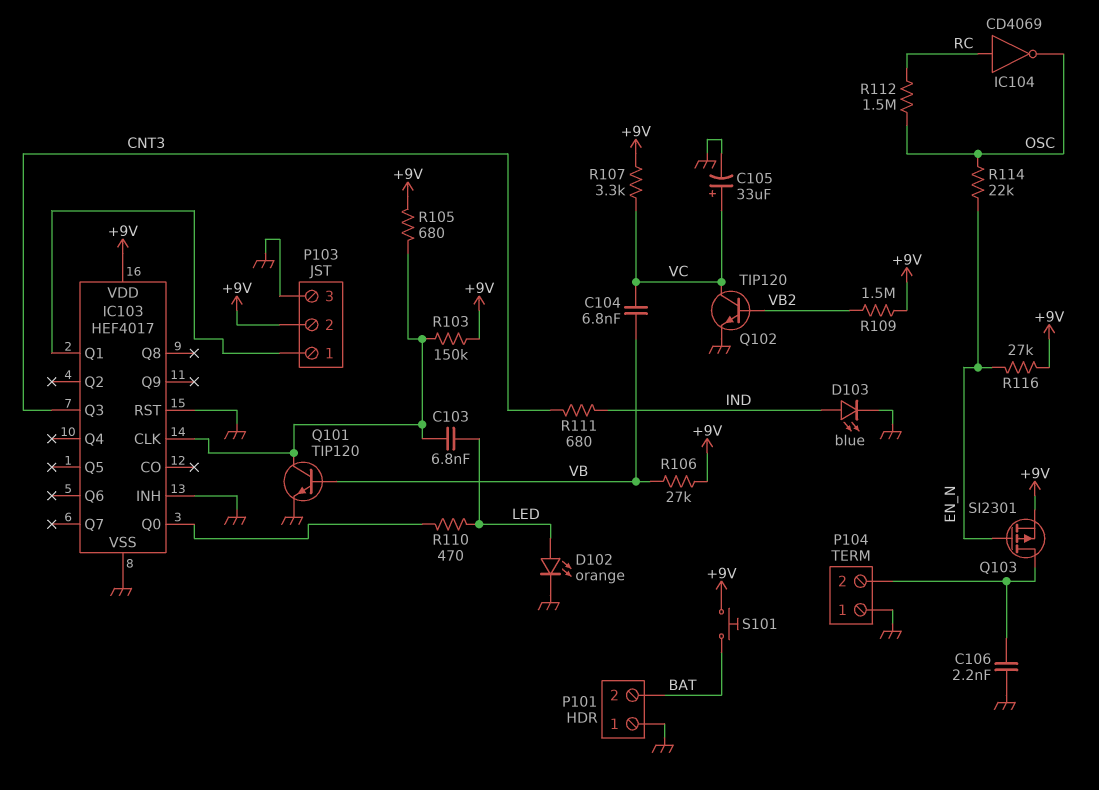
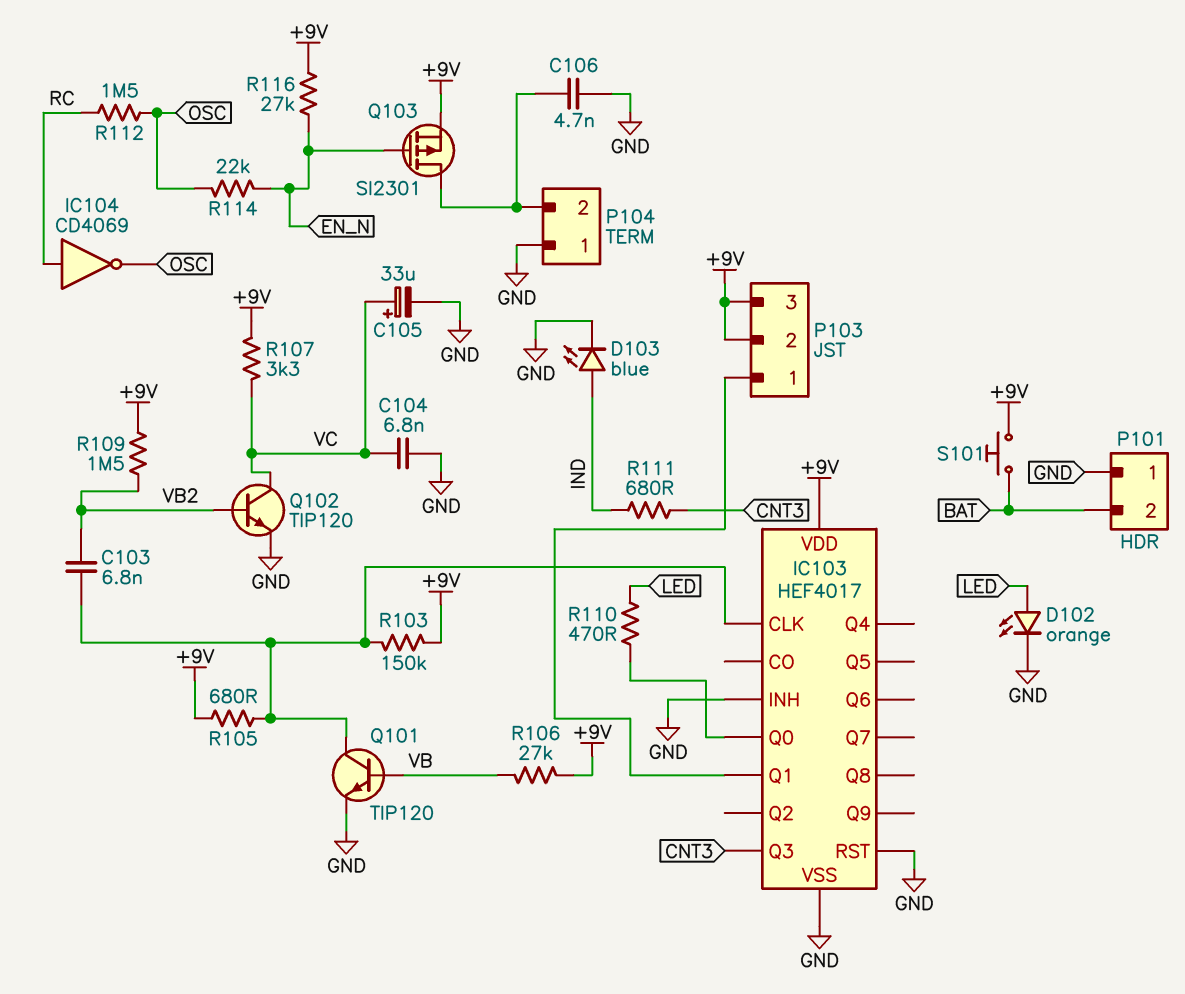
C103: 6.8nF (IC103/CLK, LED) -> 6.8nF (IC103/CLK, VB2)
C104: 6.8nF (VB, VC) -> 6.8nF (GND, VC)
C106: 2.2nF (GND, P104/2) -> 4.7nF (GND, P104/2)
P103 pin 3: GND -> +9V

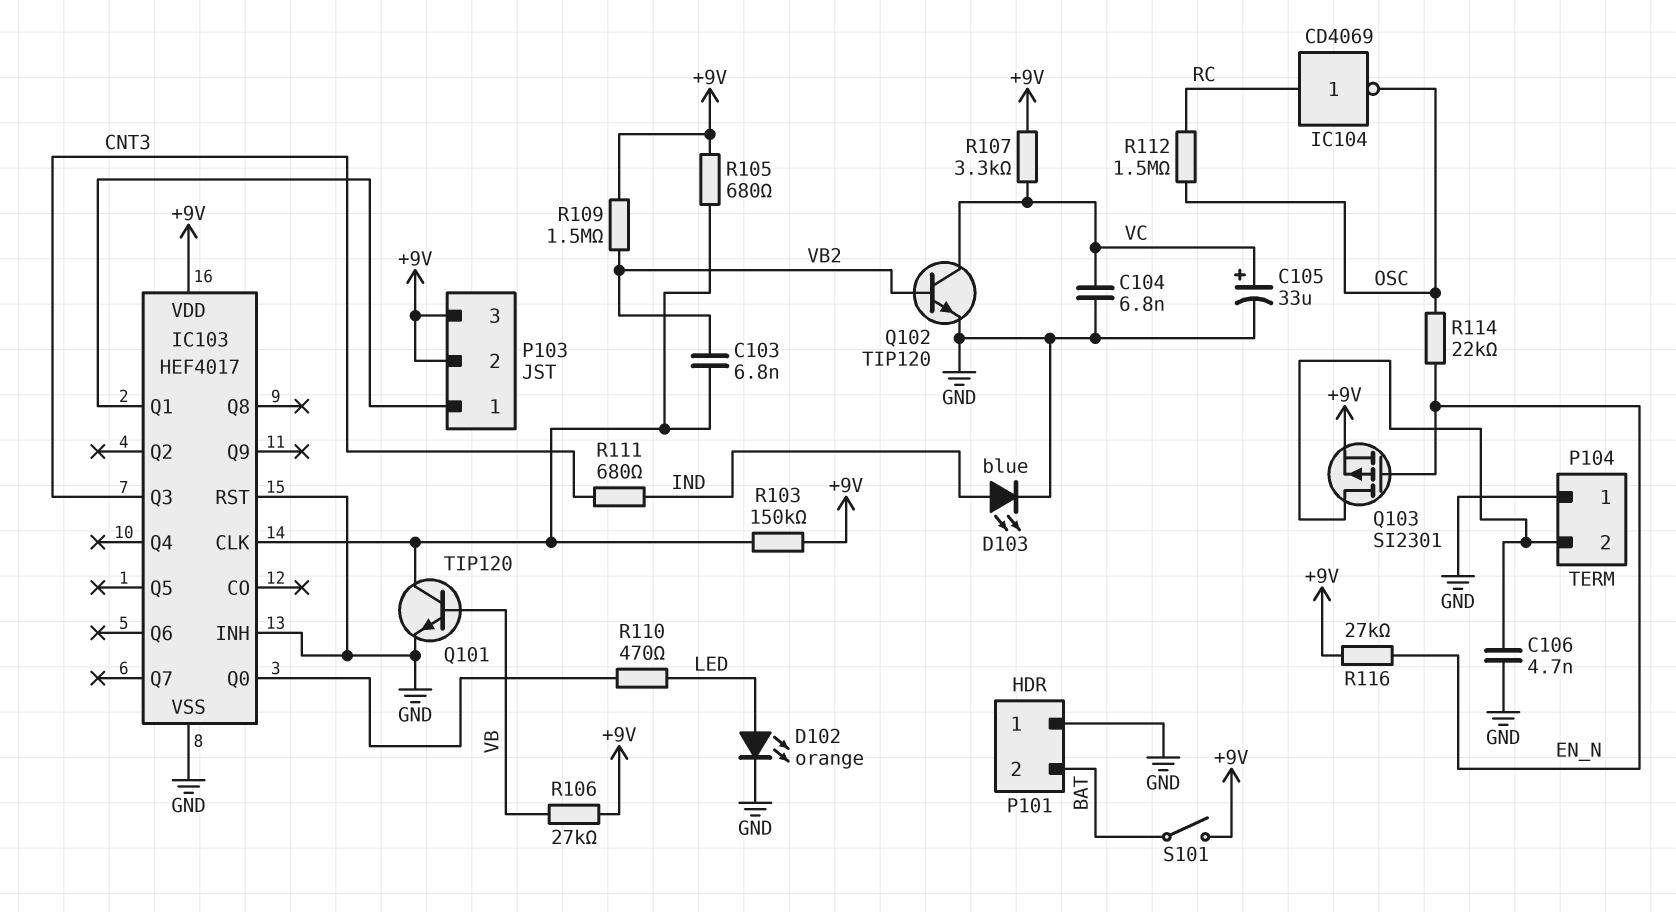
S101: button (+9V, BAT) -> switch (+9V, BAT)

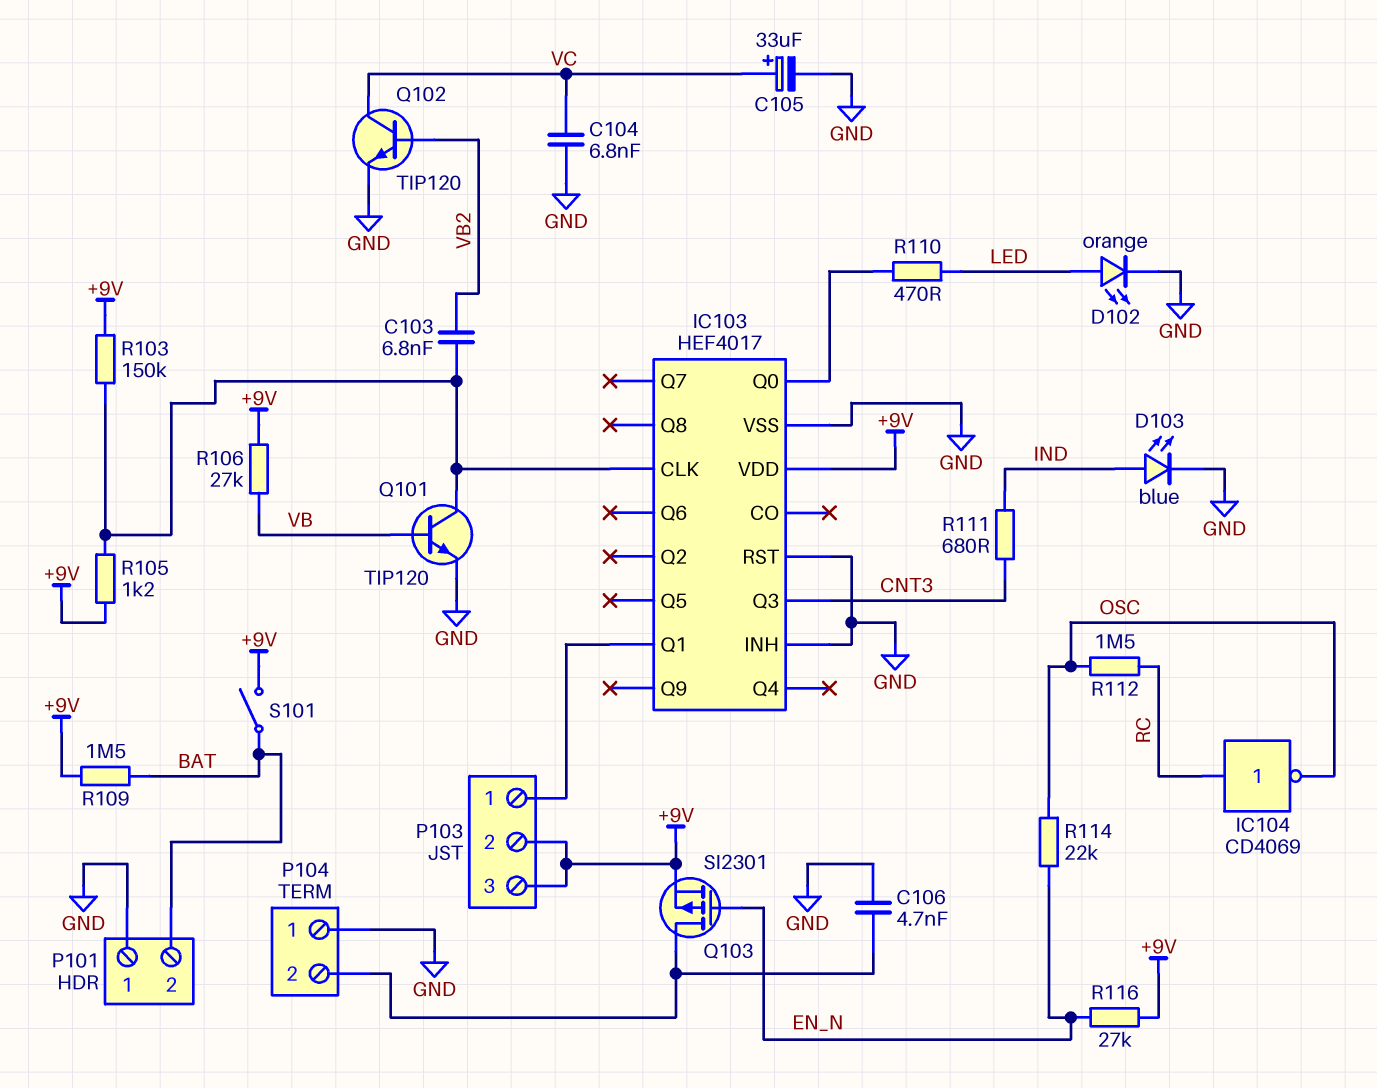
R105: 680 (+9V, IC103/CLK) -> 1.2k (+9V, IC103/CLK)
R107: 3.3k (+9V, VC) -> none
R109: 1.5M (+9V, VB2) -> 1.5M (+9V, BAT)

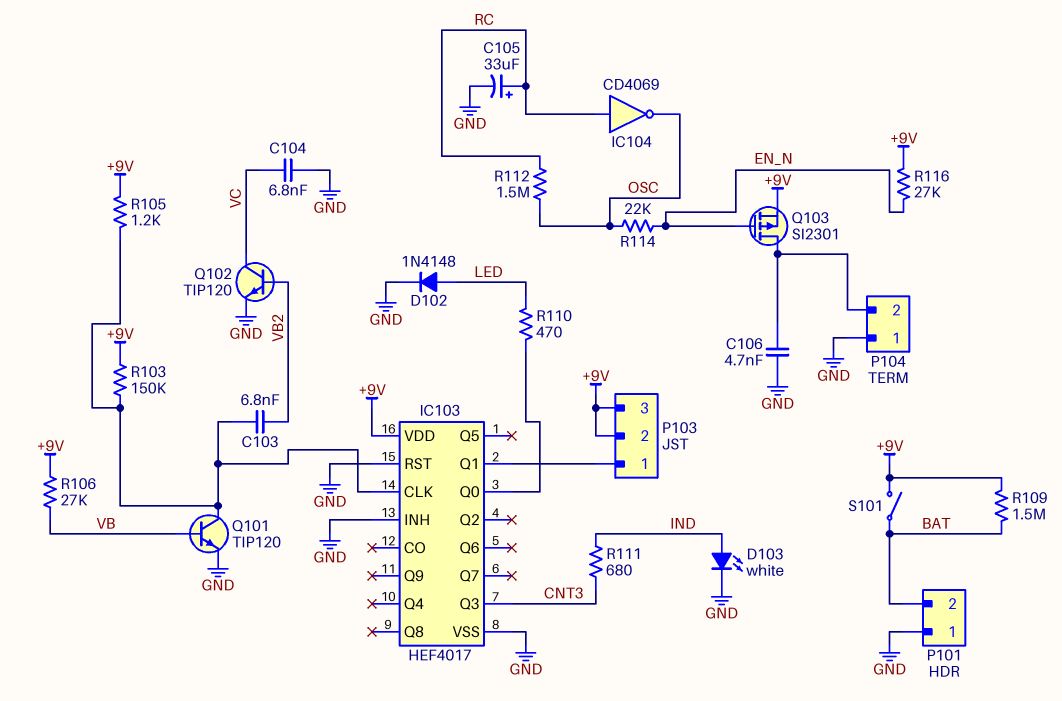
C105: 33uF (plus VC, minus GND) -> 33uF (plus RC, minus GND)
D102: LED orange (A LED, K GND) -> diode 1N4148 (A LED, K GND)
D103: LED blue (A IND, K GND) -> LED white (A IND, K GND)

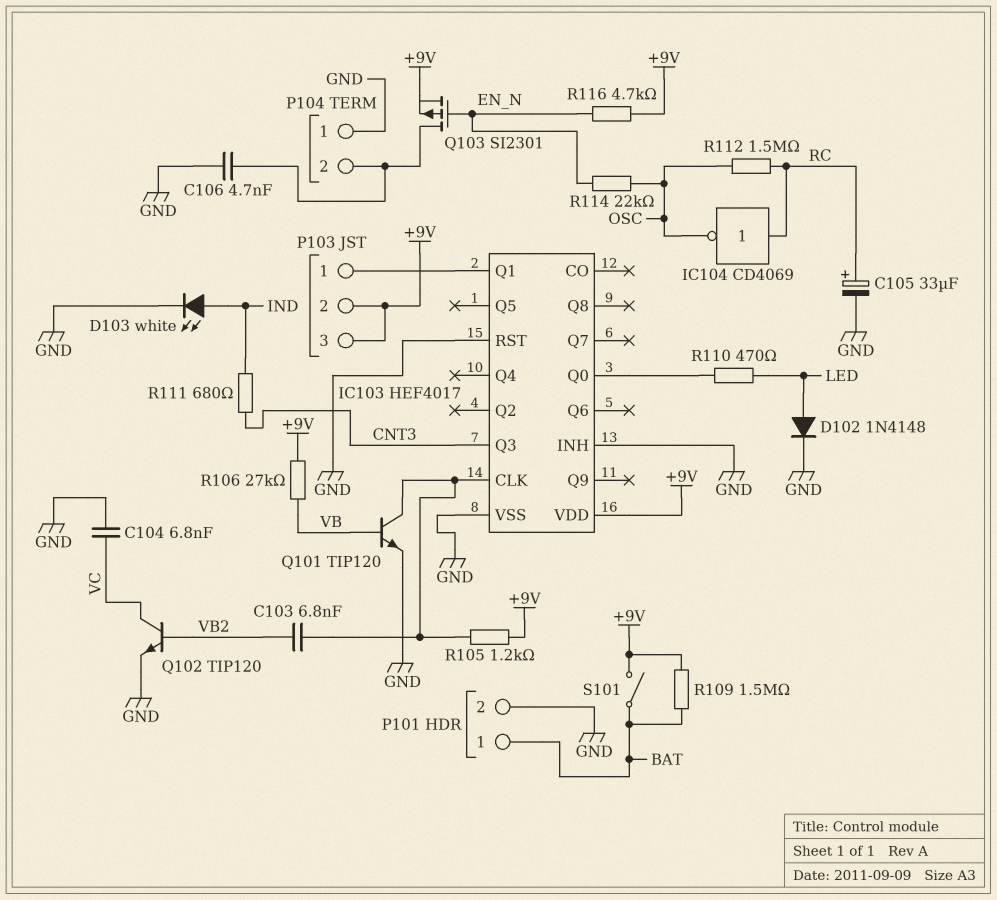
P101 pin 1: GND -> BAT
P101 pin 2: BAT -> GND
R103: 150k (+9V, IC103/CLK) -> none
R116: 27k (+9V, EN_N) -> 4.7k (+9V, EN_N)

